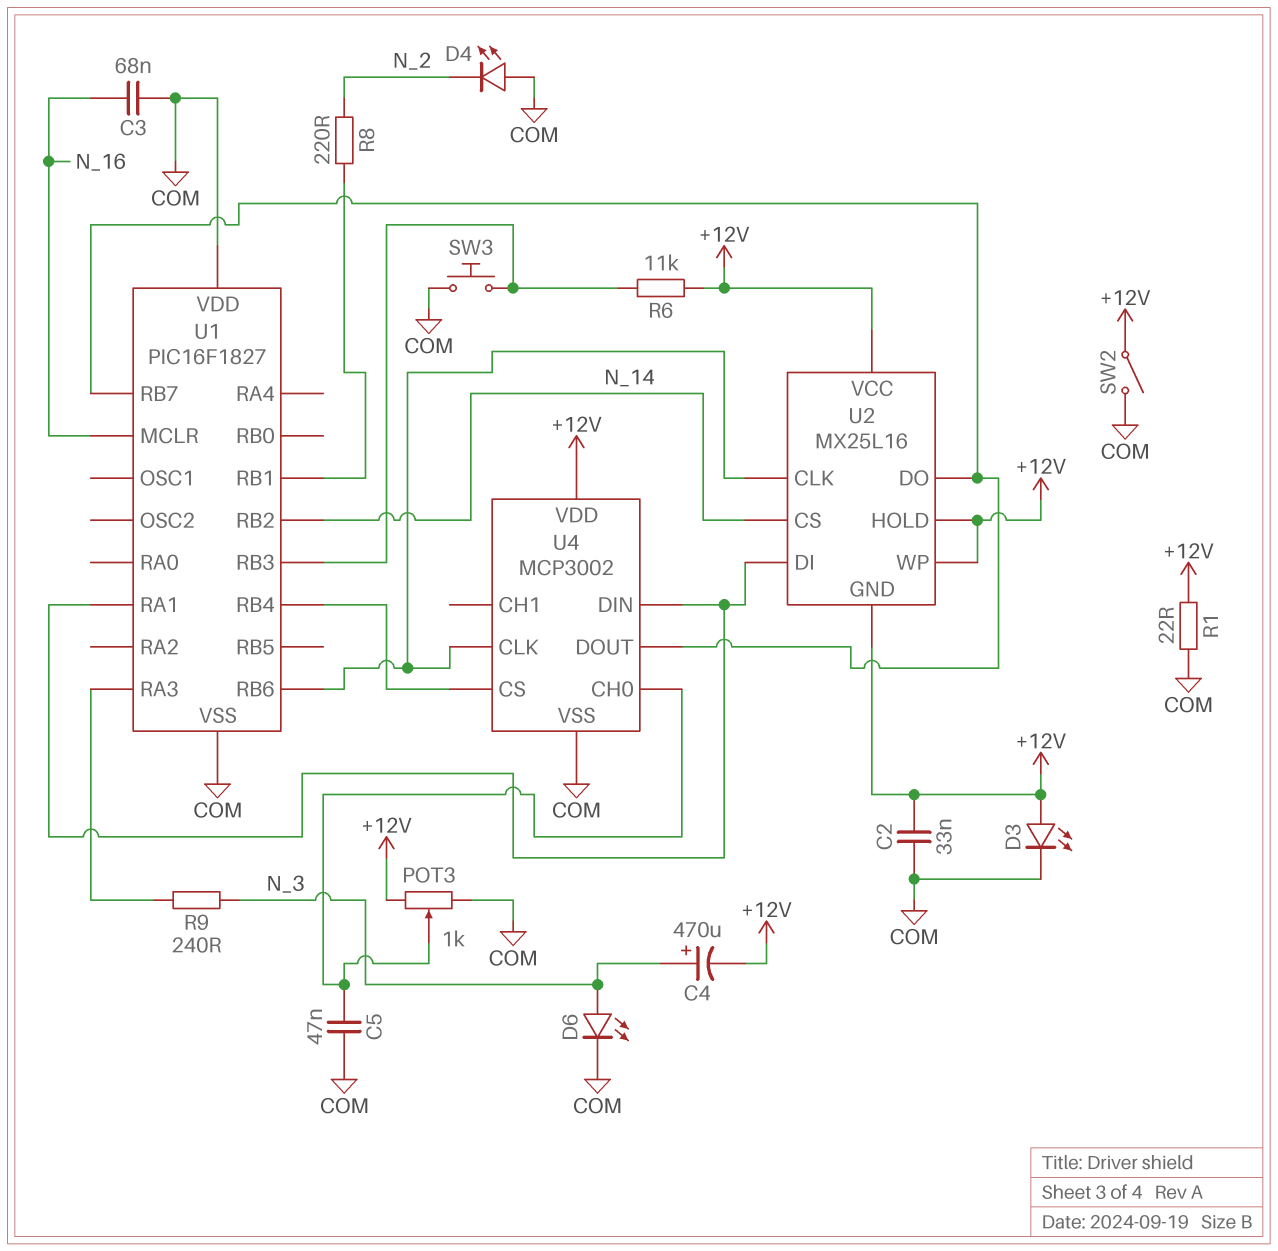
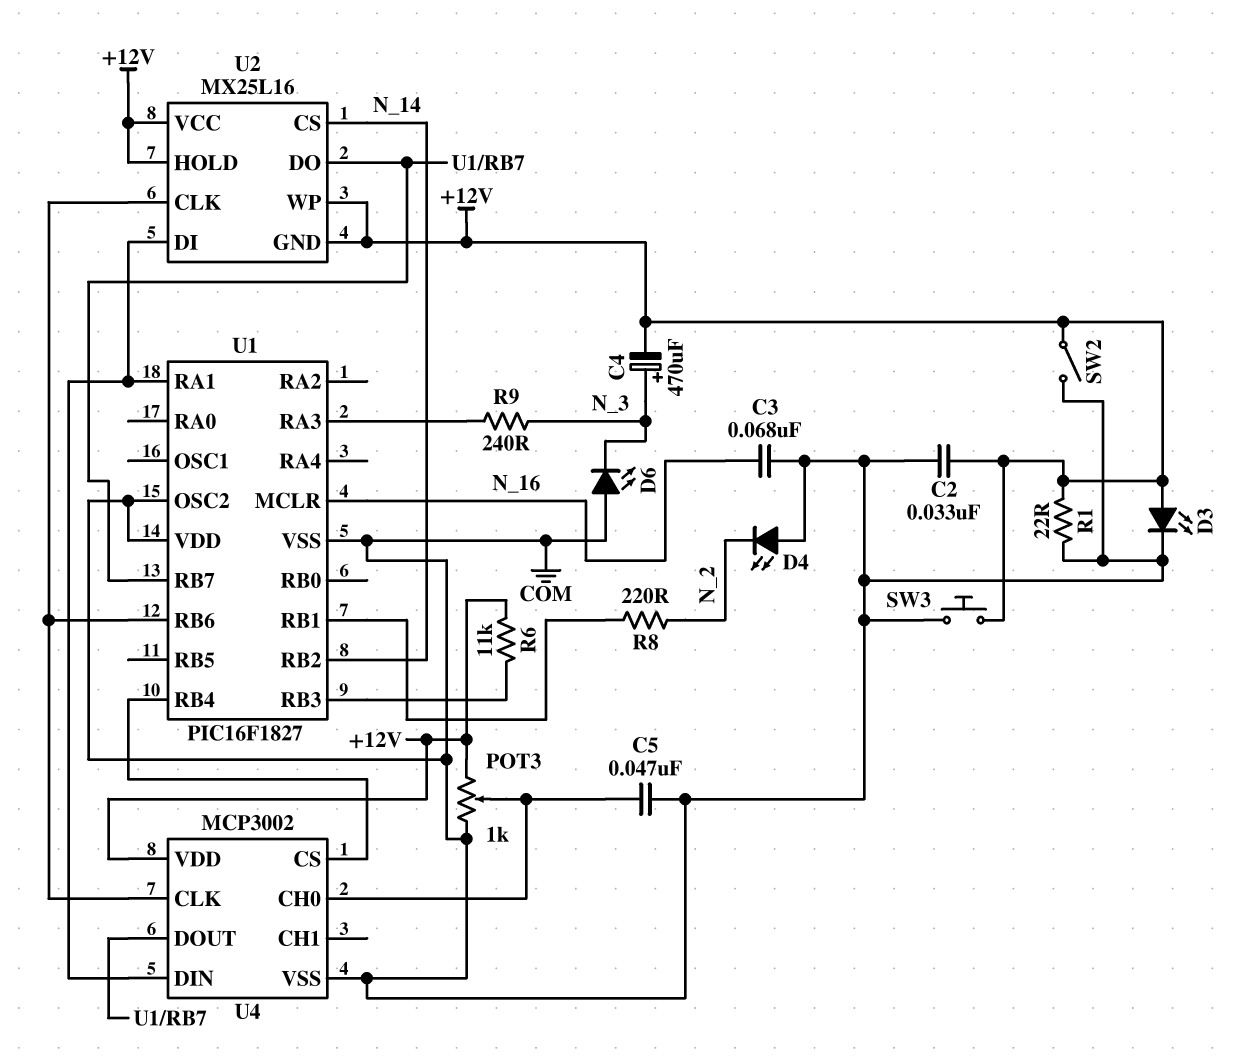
D6: LED (A N_3, K COM) -> LED (A COM, K N_3)
SW3: button (COM, U1/RB3) -> button (+12V, COM)
U1 pin OSC2: none -> COM

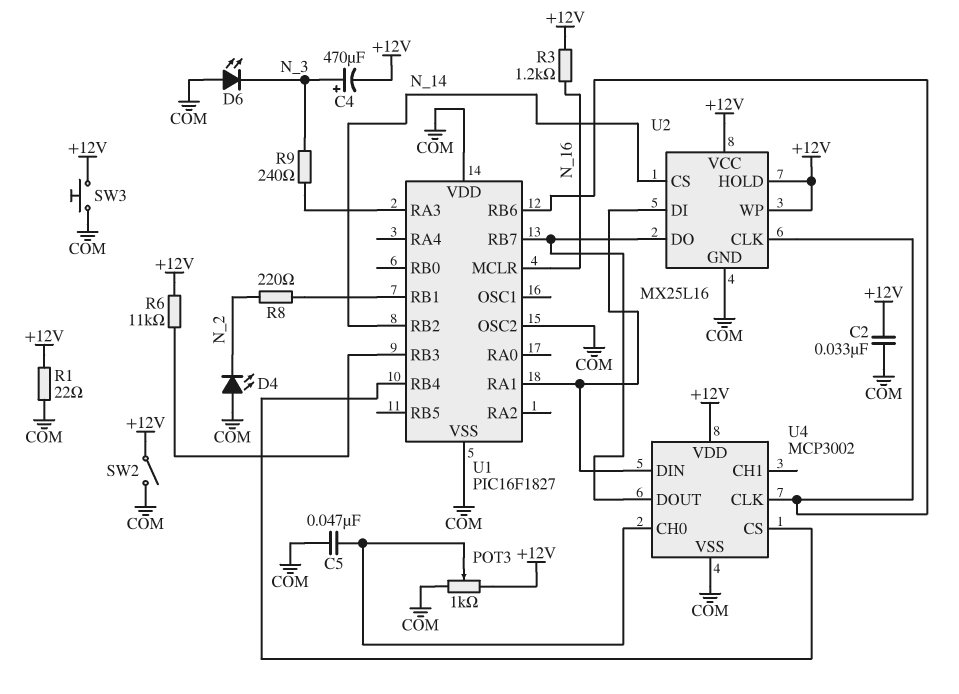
C3: 68nF (COM, N_16) -> none
D3: LED (A +12V, K COM) -> none
R3: none -> 1.2k (+12V, N_16)
U2 pin GND: +12V -> COM

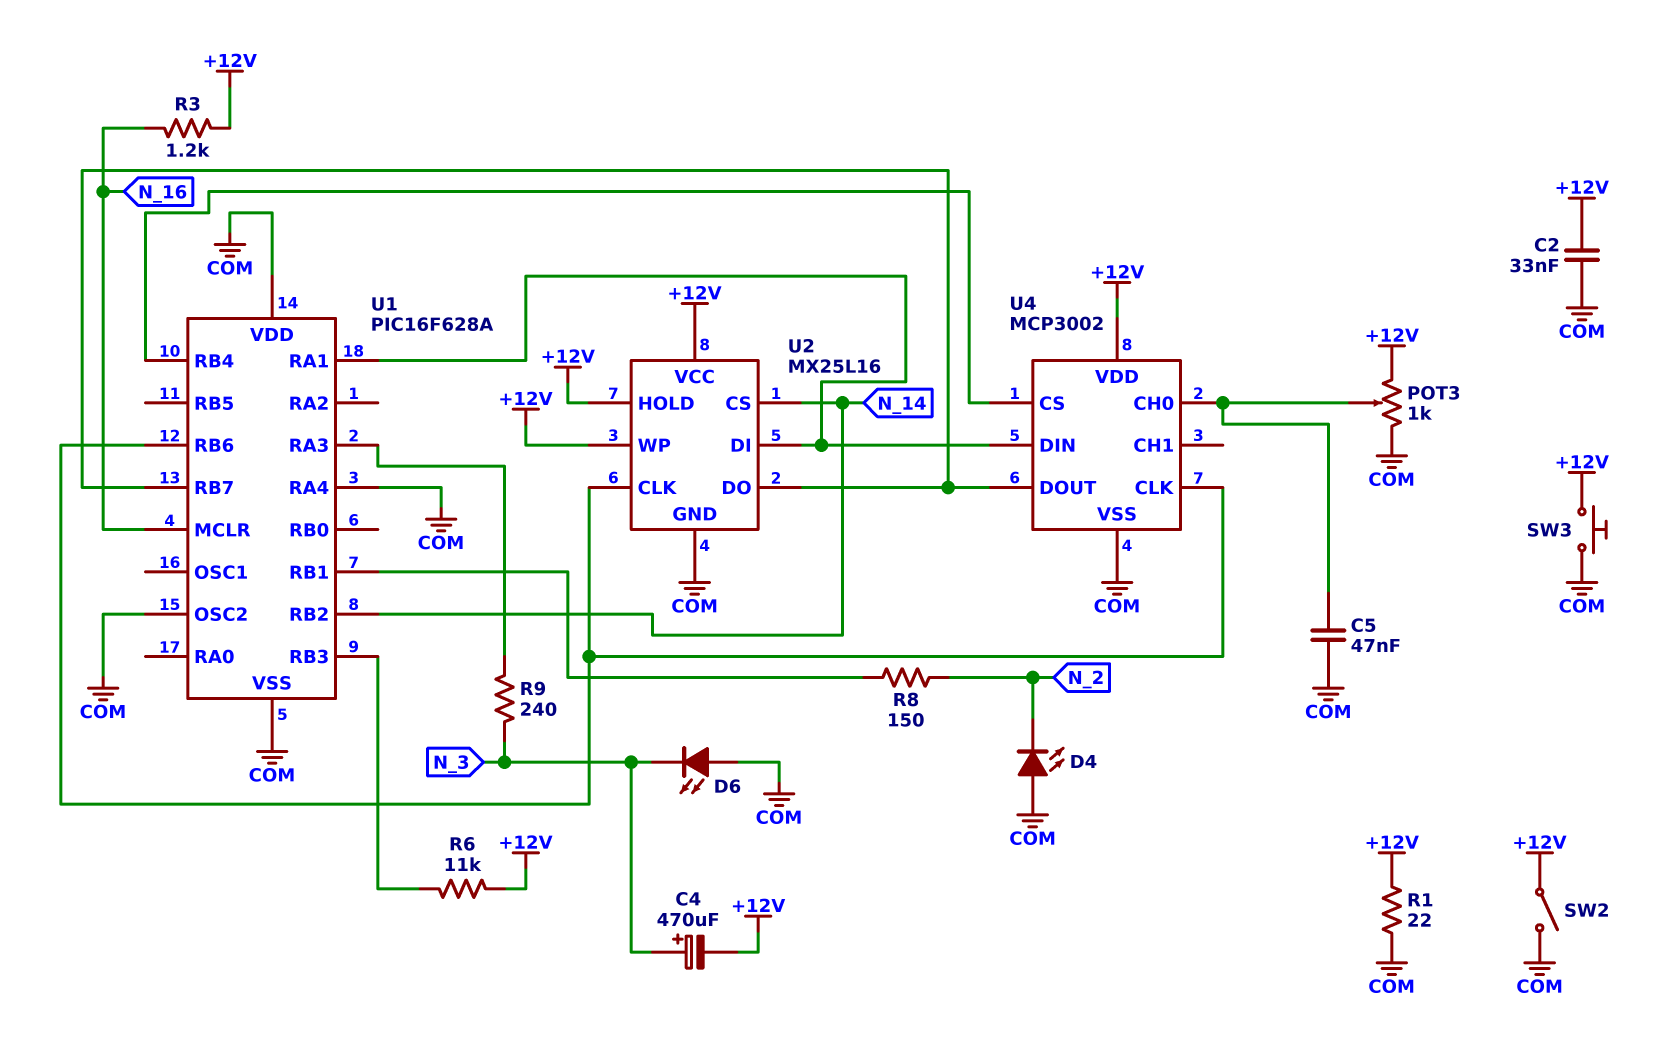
R8: 220 (N_2, U1/RB1) -> 150 (N_2, U1/RB1)
U1: PIC16F1827 -> PIC16F628A
U1 pin RA4: none -> COM

